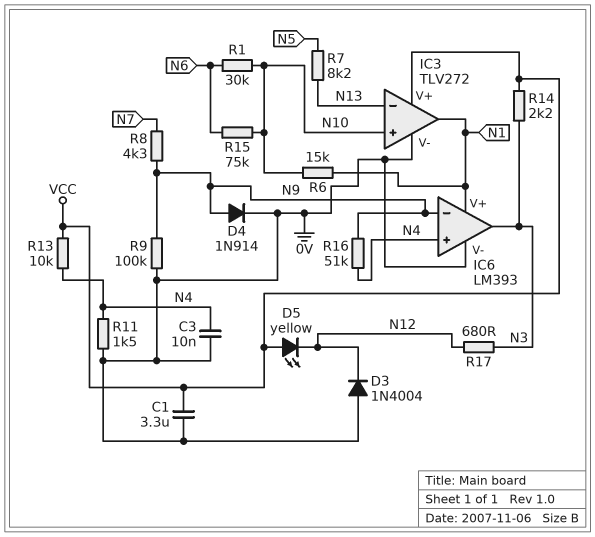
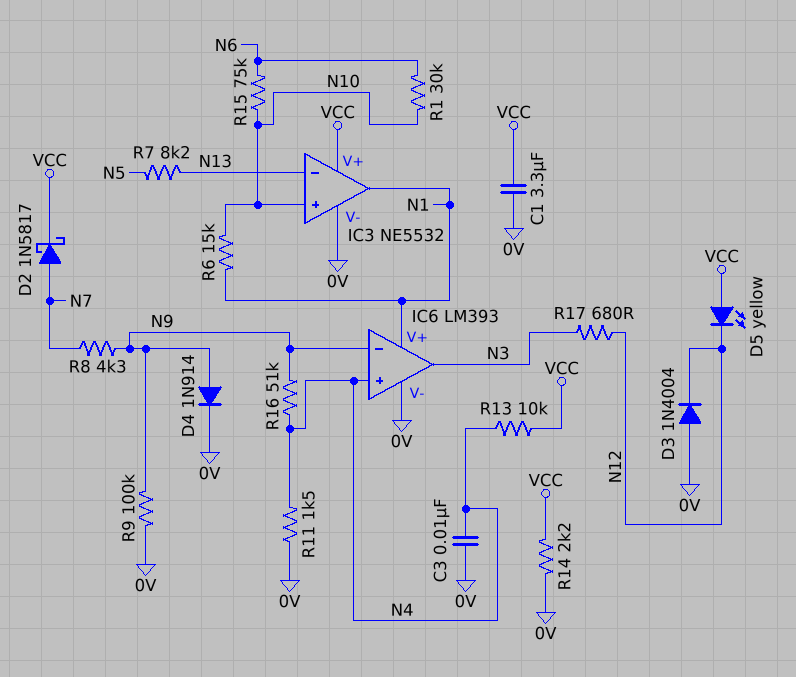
D2: none -> schottky 1N5817 (A N7, K VCC)
IC3: TLV272 -> NE5532
R14: 2.2k (N3, VCC) -> 2.2k (0V, VCC)

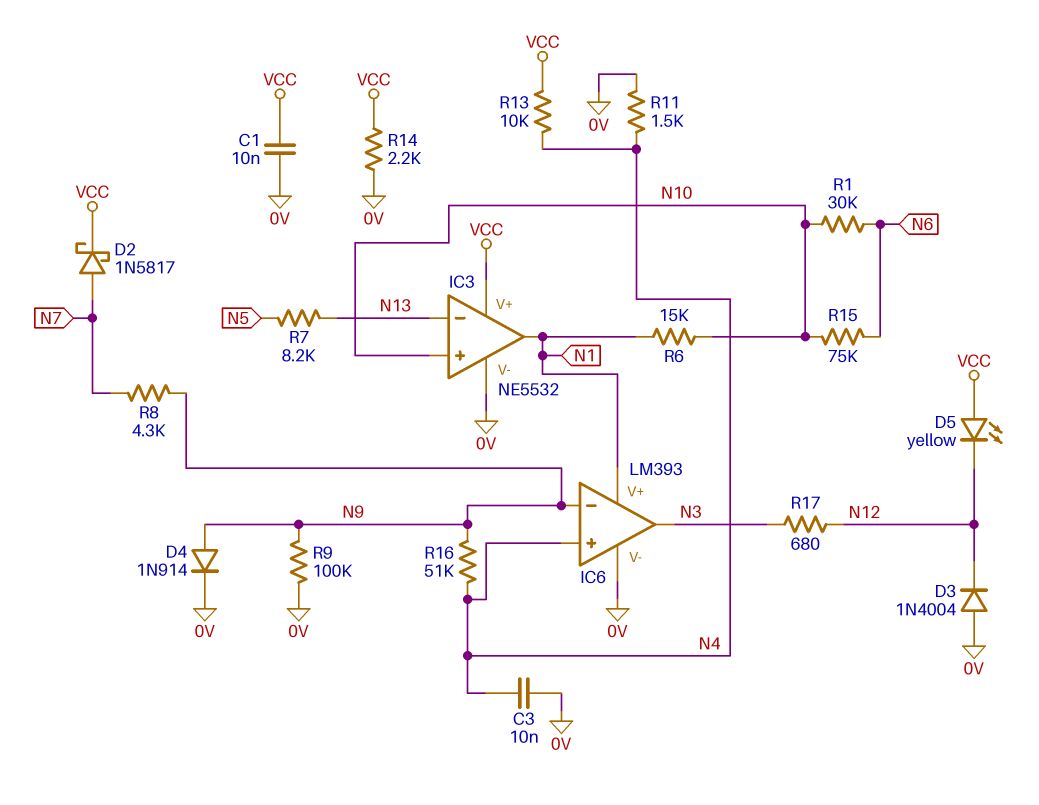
C1: 3.3uF (0V, VCC) -> 10nF (0V, VCC)

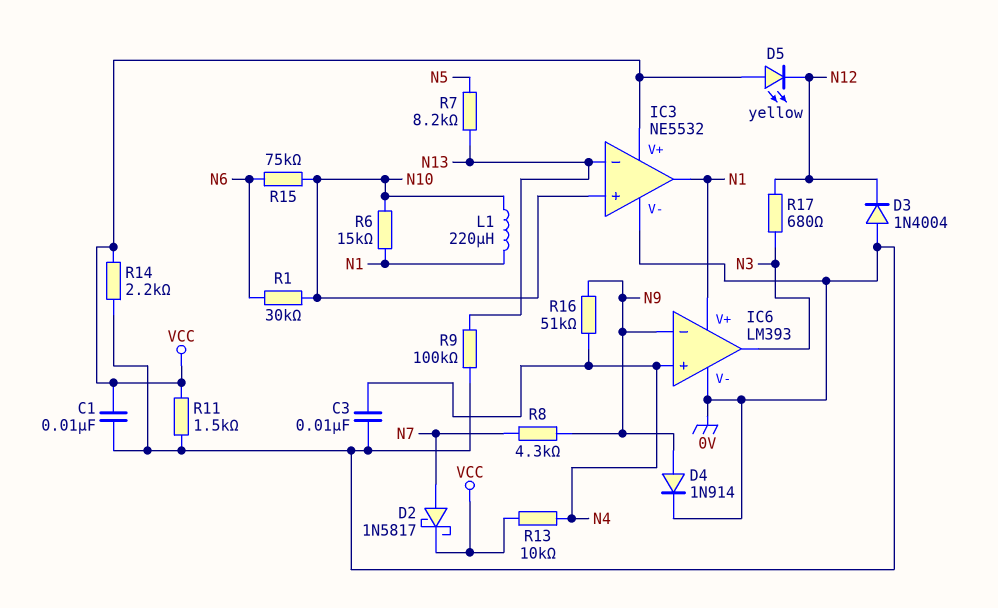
L1: none -> 220uH (N1, N10)
R9: 100k (0V, N9) -> 100k (0V, N13)
R11: 1.5k (0V, N4) -> 1.5k (0V, VCC)

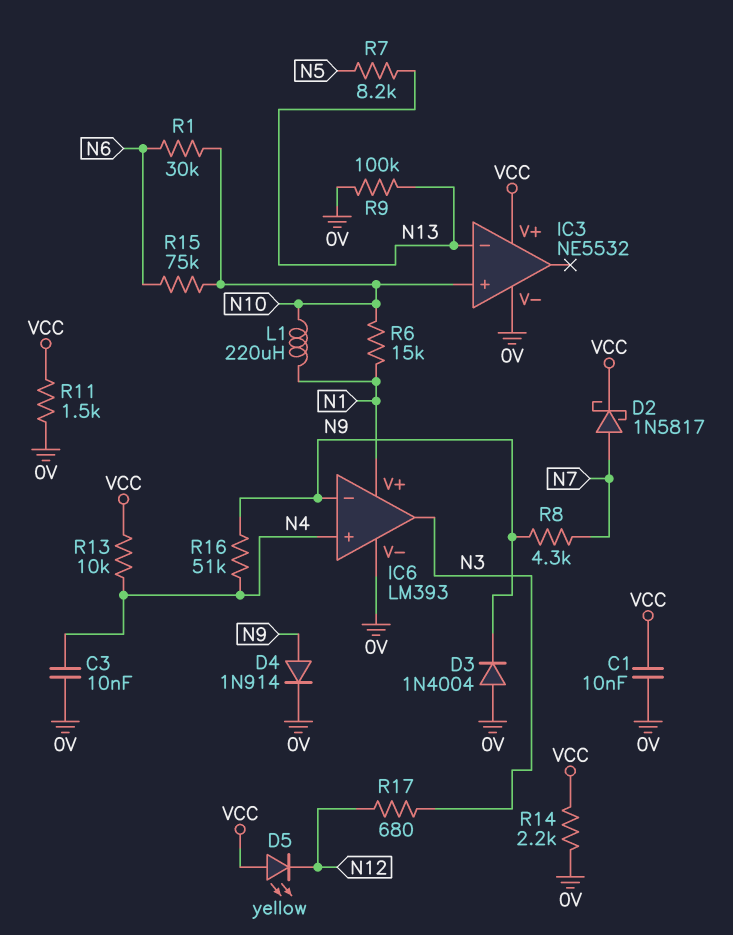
D3: diode 1N4004 (A 0V, K N12) -> diode 1N4004 (A 0V, K N9)
IC3 pin out: N1 -> none

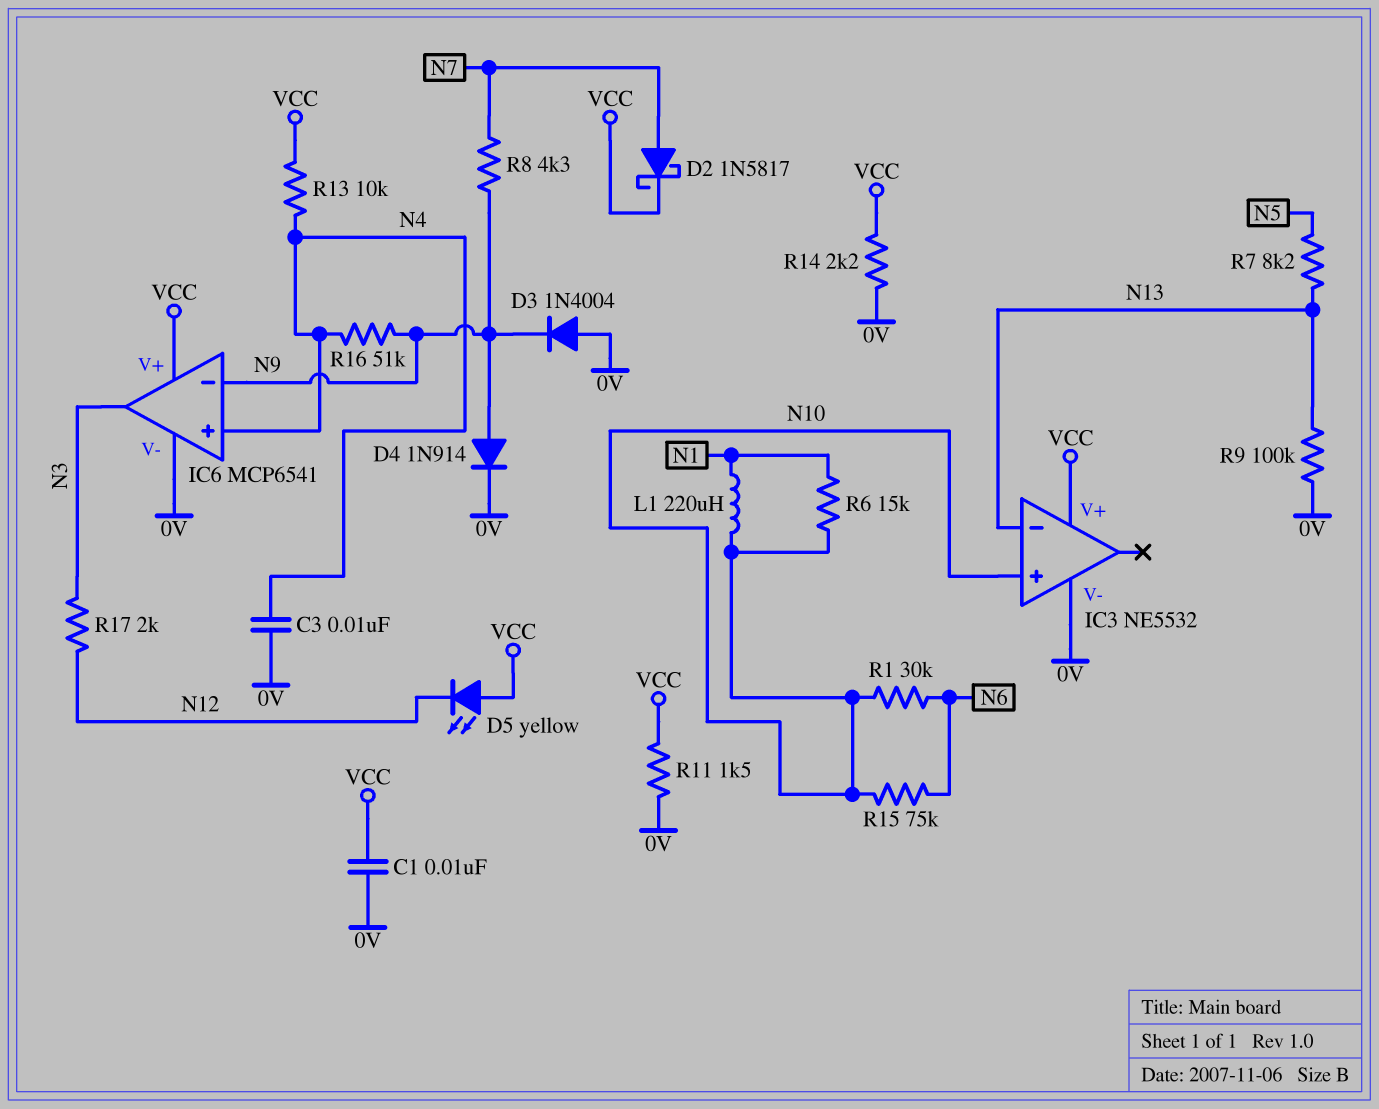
IC6: LM393 -> MCP6541
IC6 pin V+: N1 -> VCC
R17: 680 (N3, N12) -> 2k (N3, N12)

